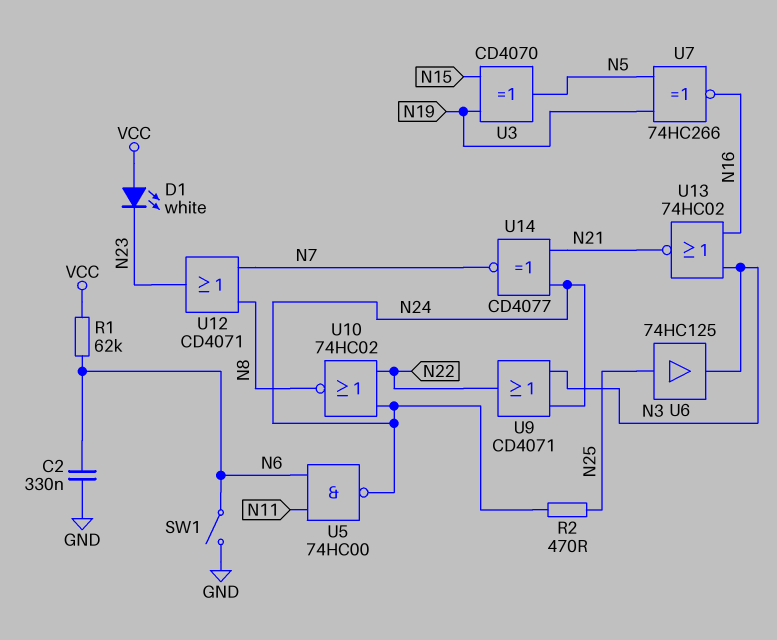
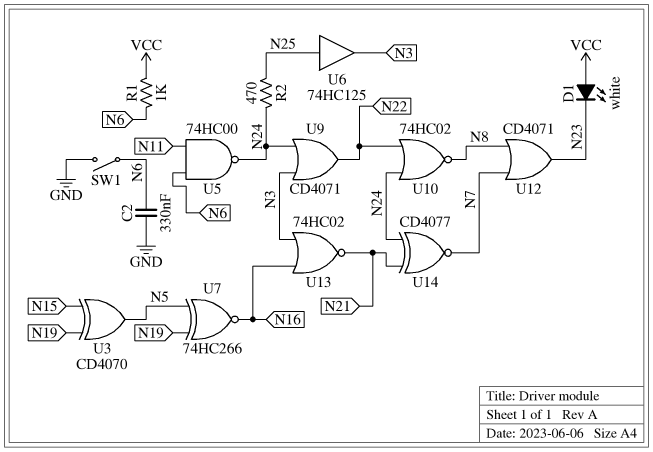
R1: 62k (N6, VCC) -> 1k (N6, VCC)

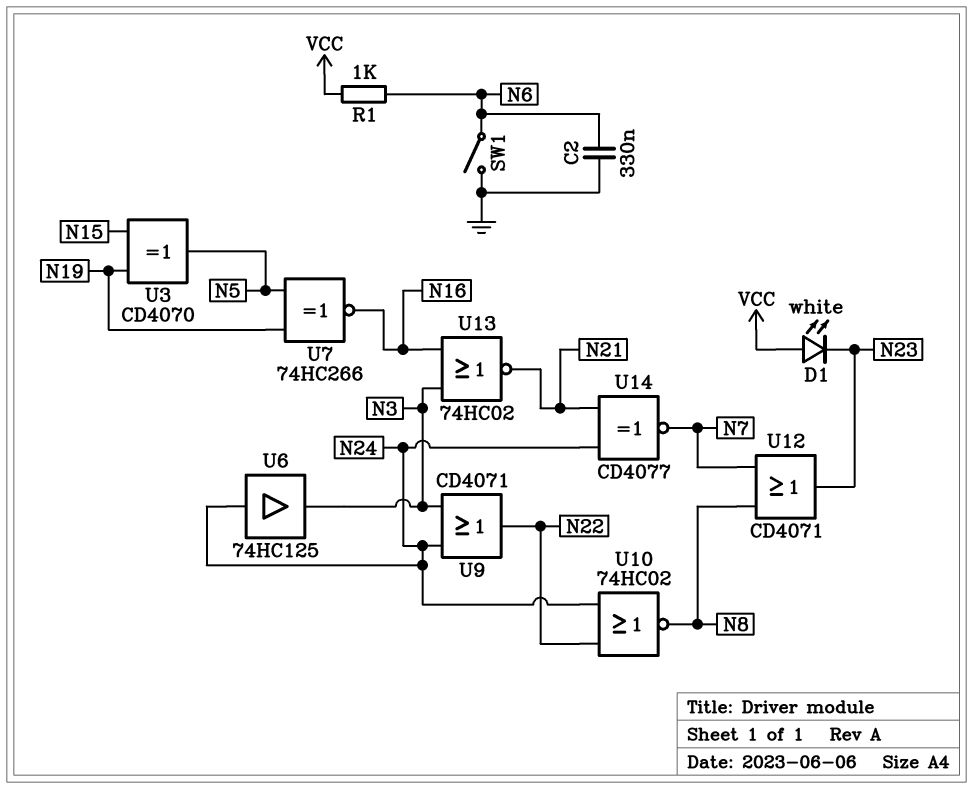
R2: 470 (N24, N25) -> none
U5: NAND 74HC00 (in N6, in N11, out N24) -> none
U6: buffer 74HC125 (in N25, out N3) -> buffer 74HC125 (in N24, out N3)

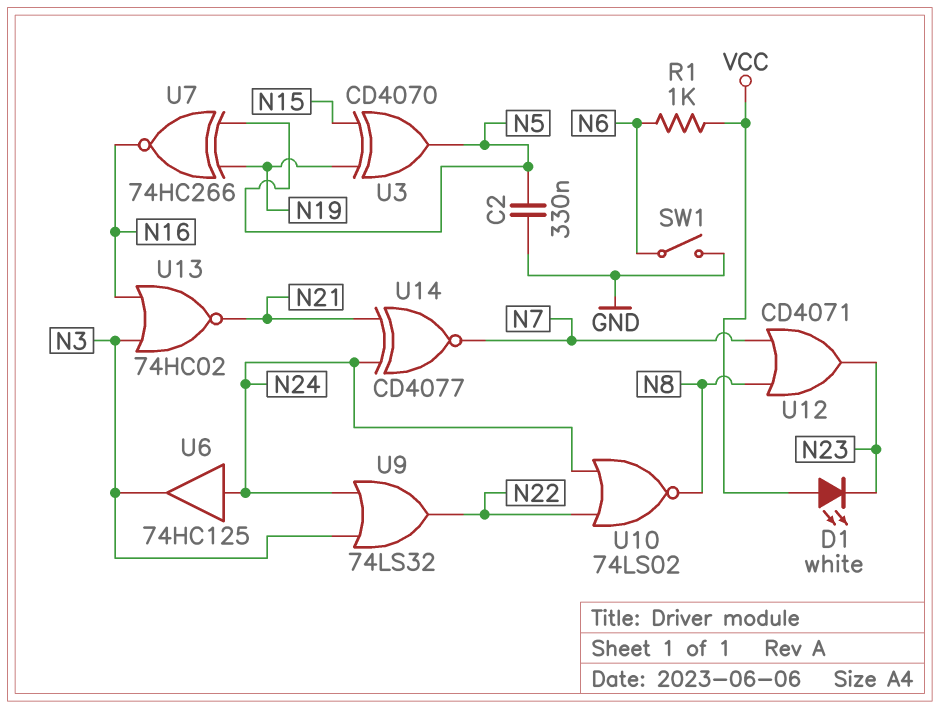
C2: 330nF (GND, N6) -> 330nF (GND, N5)
U9: OR CD4071 (in N3, in N24, out N22) -> OR 74LS32 (in N3, in N24, out N22)
U10: NOR 74HC02 (in N22, in N24, out N8) -> NOR 74LS02 (in N22, in N24, out N8)

